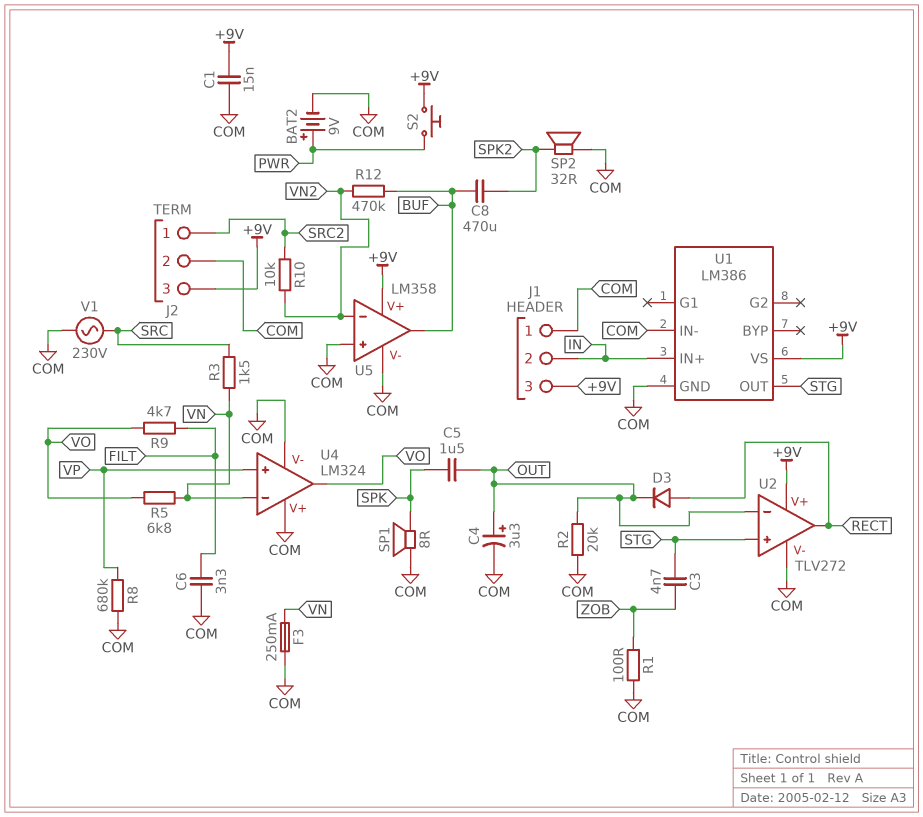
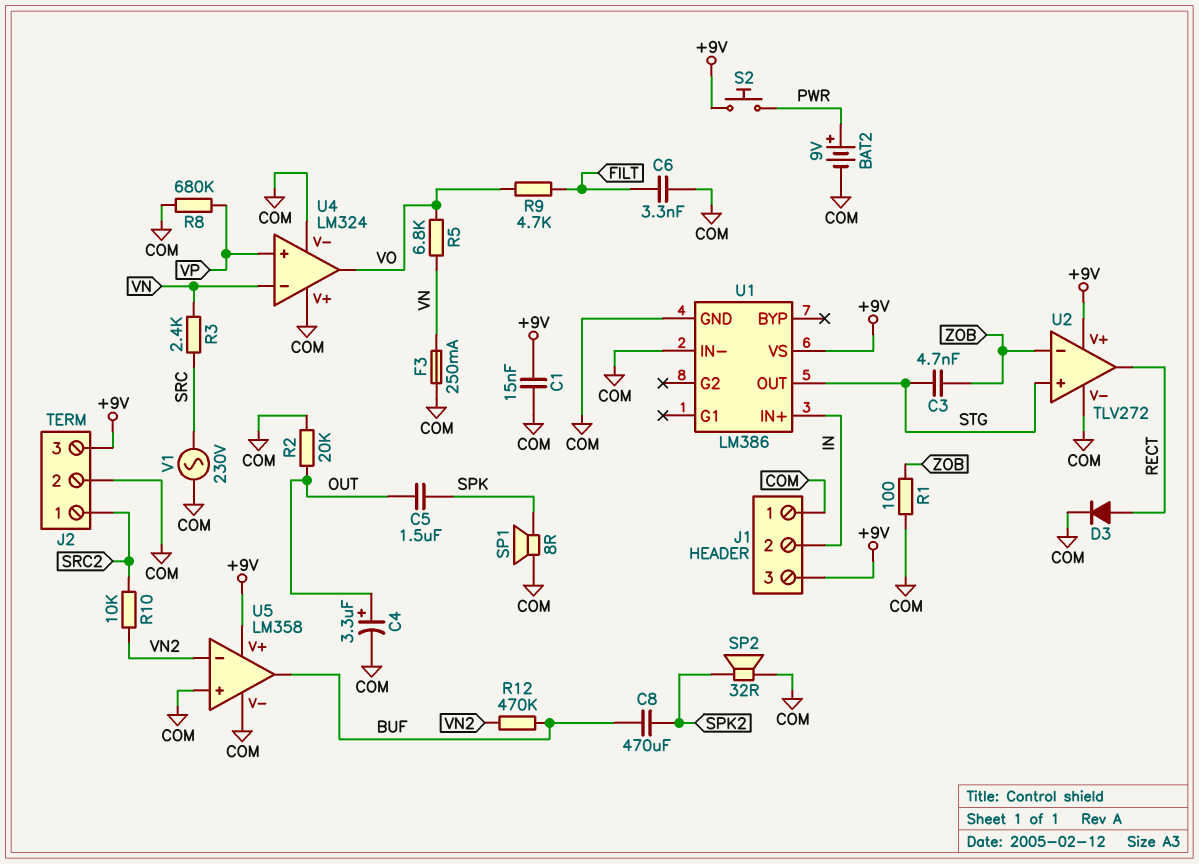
D3: diode (A RECT, K OUT) -> diode (A RECT, K COM)
R3: 1.5k (SRC, VN) -> 2.4k (SRC, VN)
U2 pin in-: OUT -> ZOB

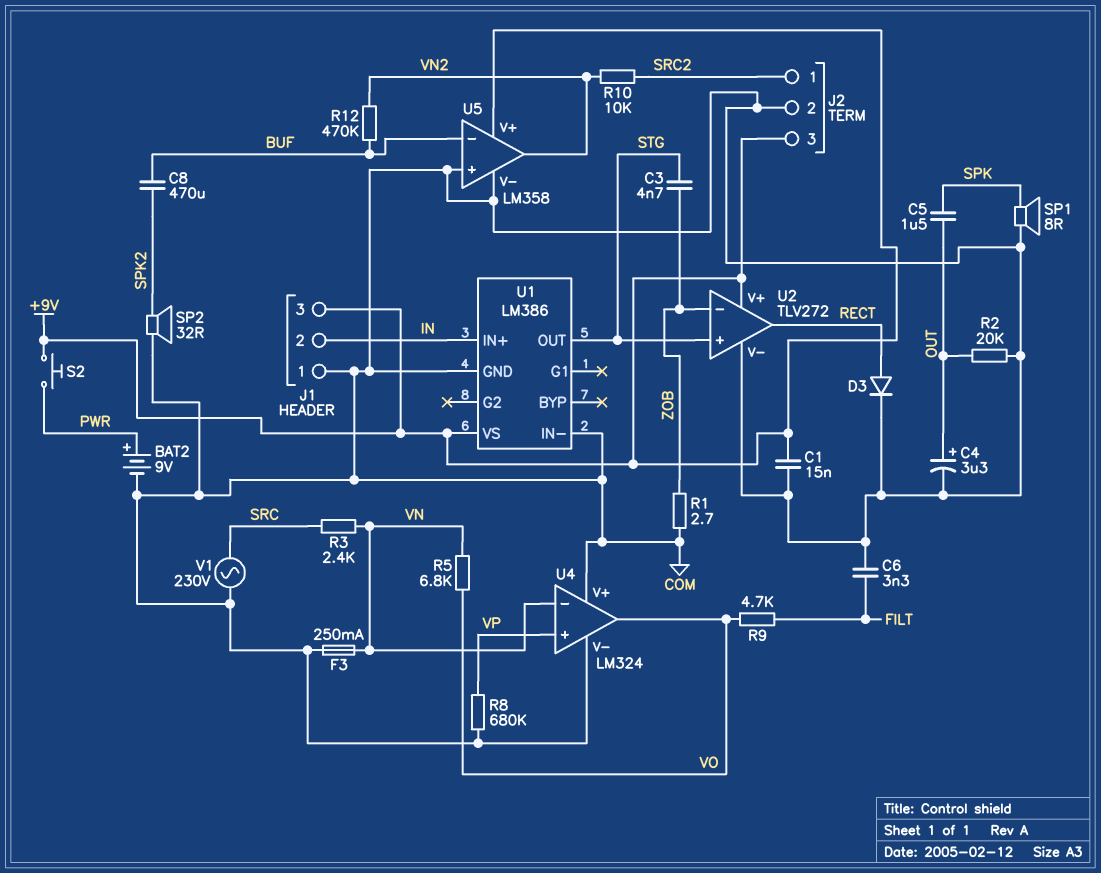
R1: 100 (COM, ZOB) -> 2.7 (COM, ZOB)
U5 pin in-: VN2 -> BUF
U5 pin out: BUF -> VN2

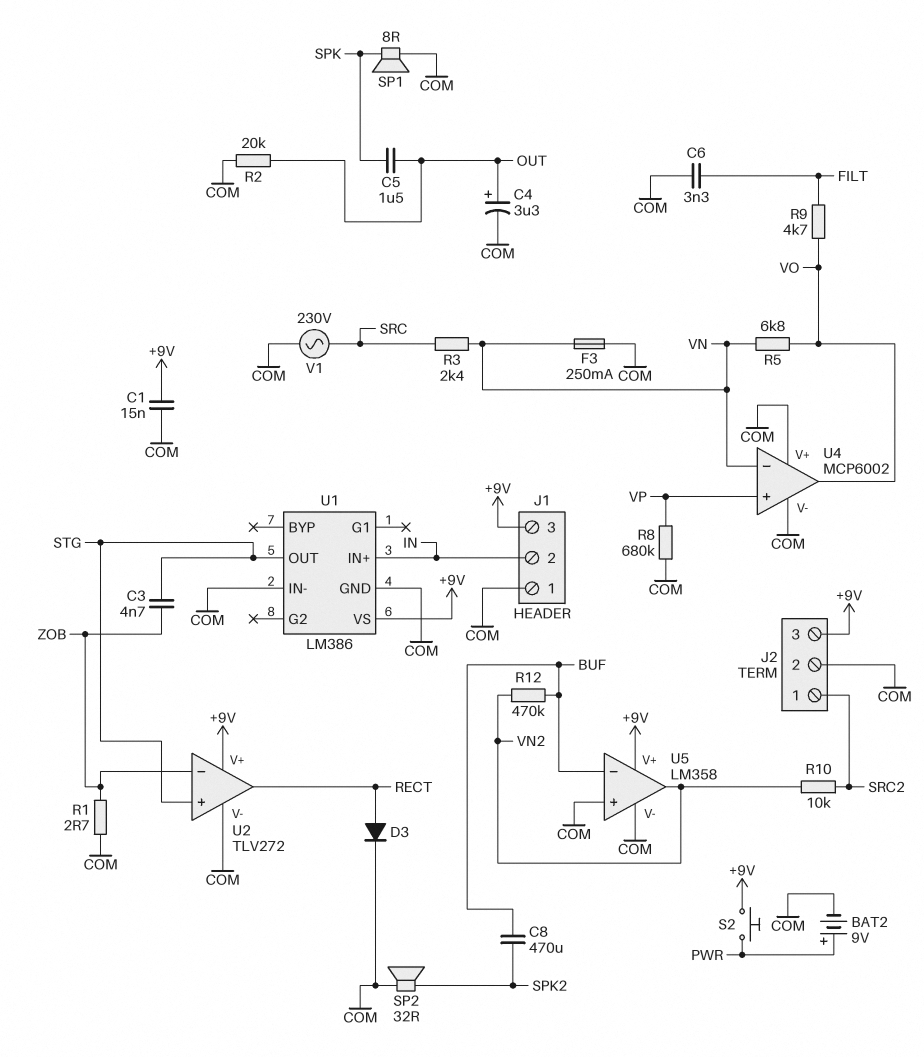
U4: LM324 -> MCP6002

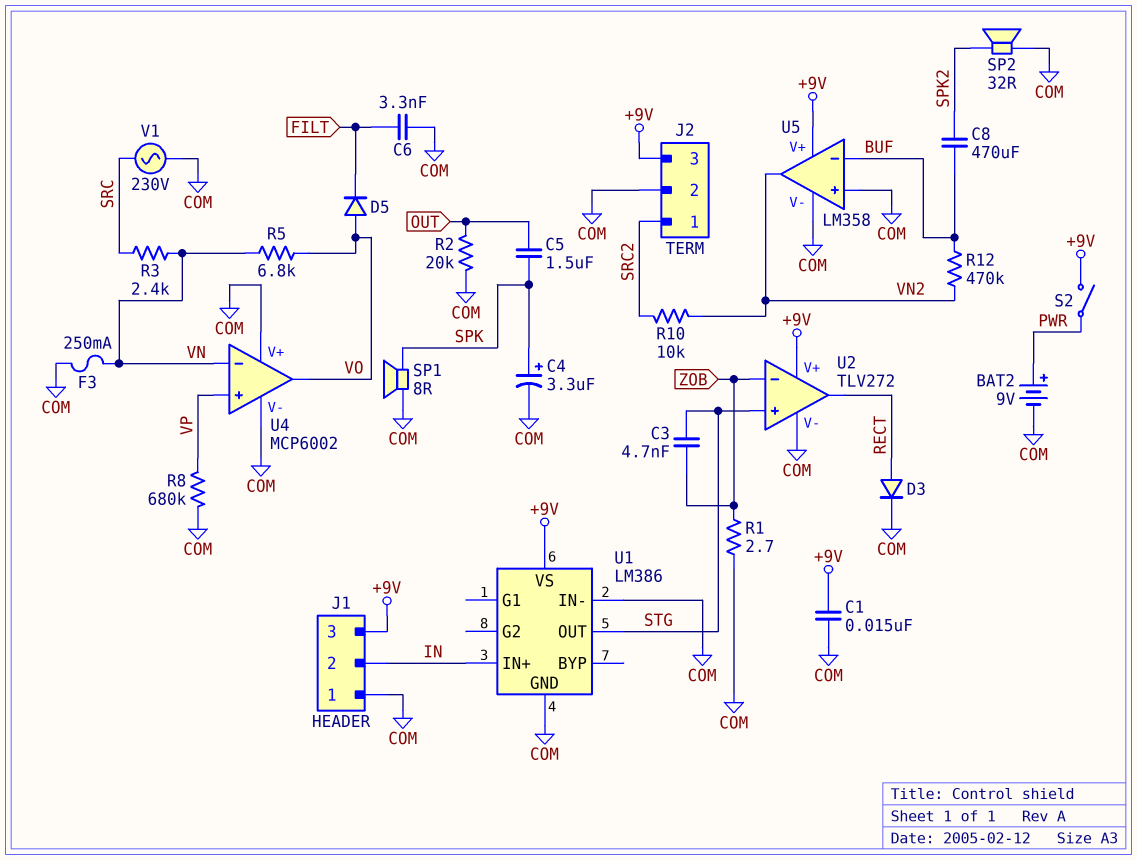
C4: 3.3uF (plus OUT, minus COM) -> 3.3uF (plus SPK, minus COM)
D5: none -> diode (A VO, K FILT)
R9: 4.7k (FILT, VO) -> none
S2: button (+9V, PWR) -> switch (+9V, PWR)

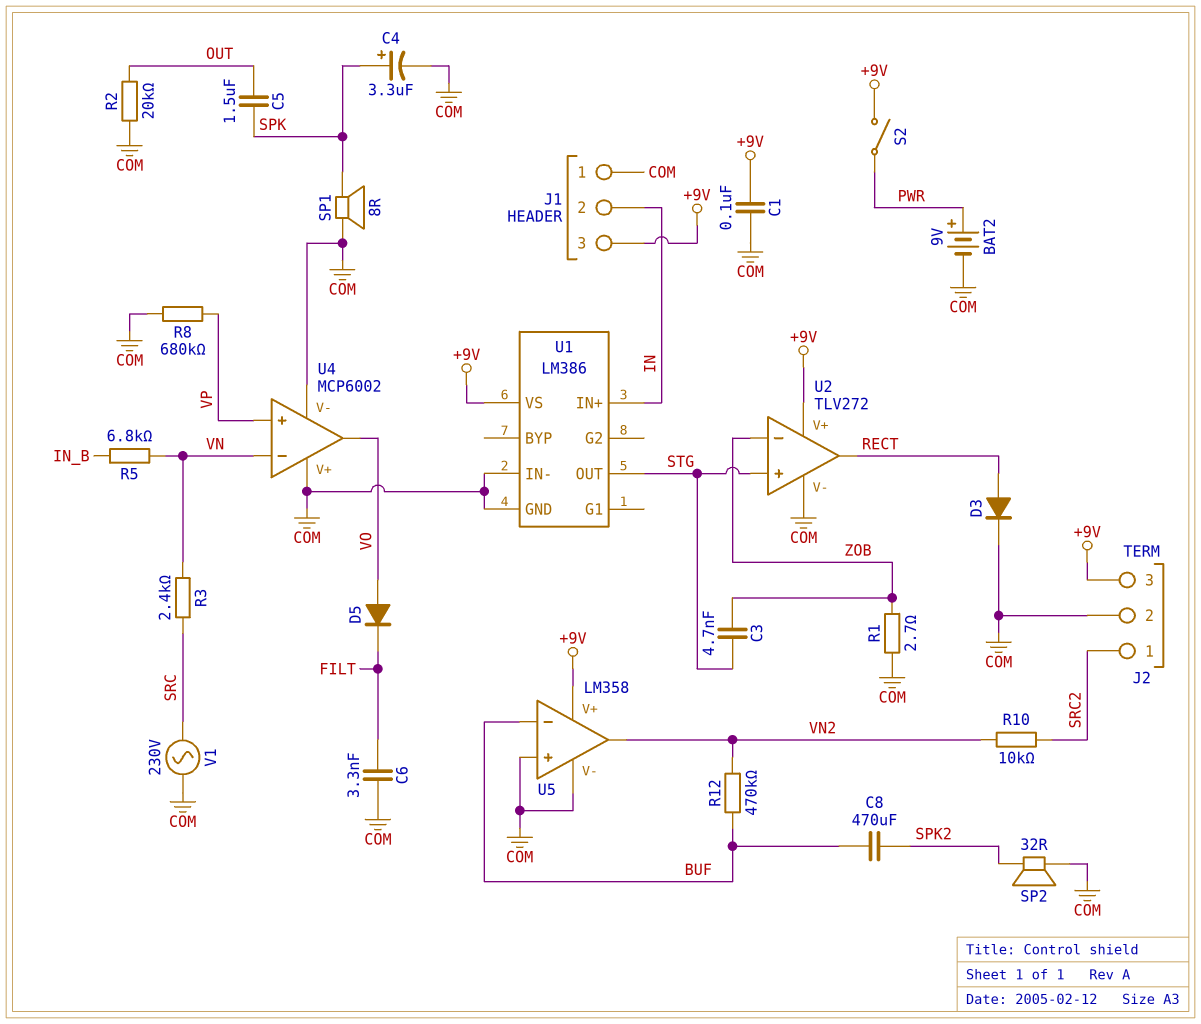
C1: 15nF (+9V, COM) -> 100nF (+9V, COM)
F3: 250mA (COM, VN) -> none
R5: 6.8k (VN, VO) -> 6.8k (IN_B, VN)

